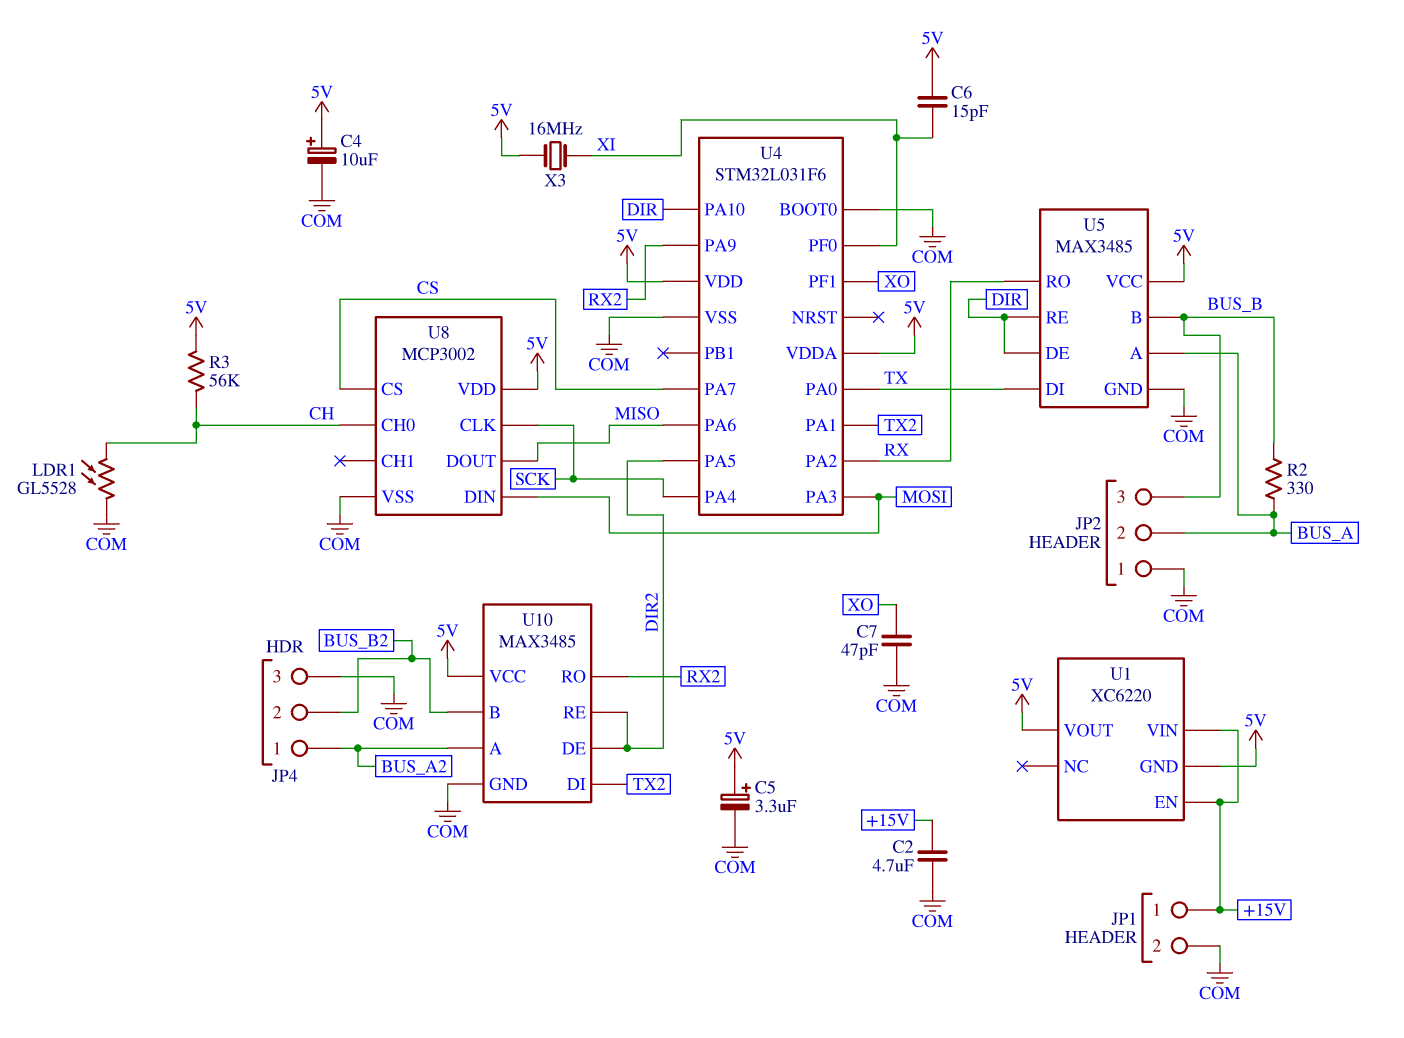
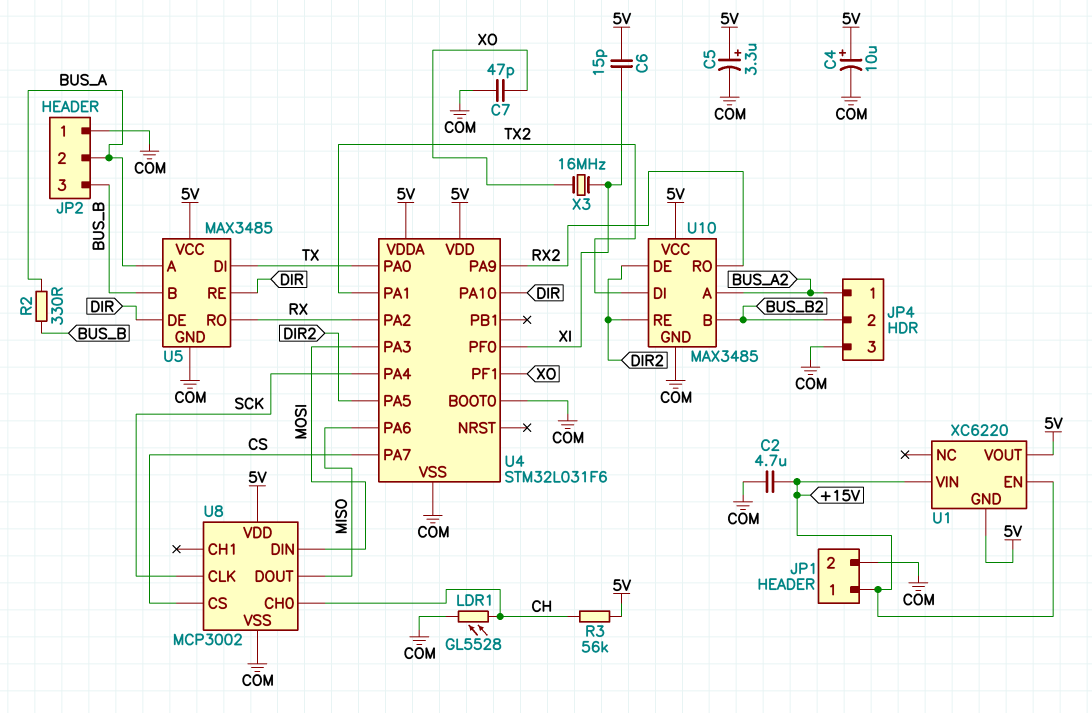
X3: 16MHz (5V, XI) -> 16MHz (XI, XO)

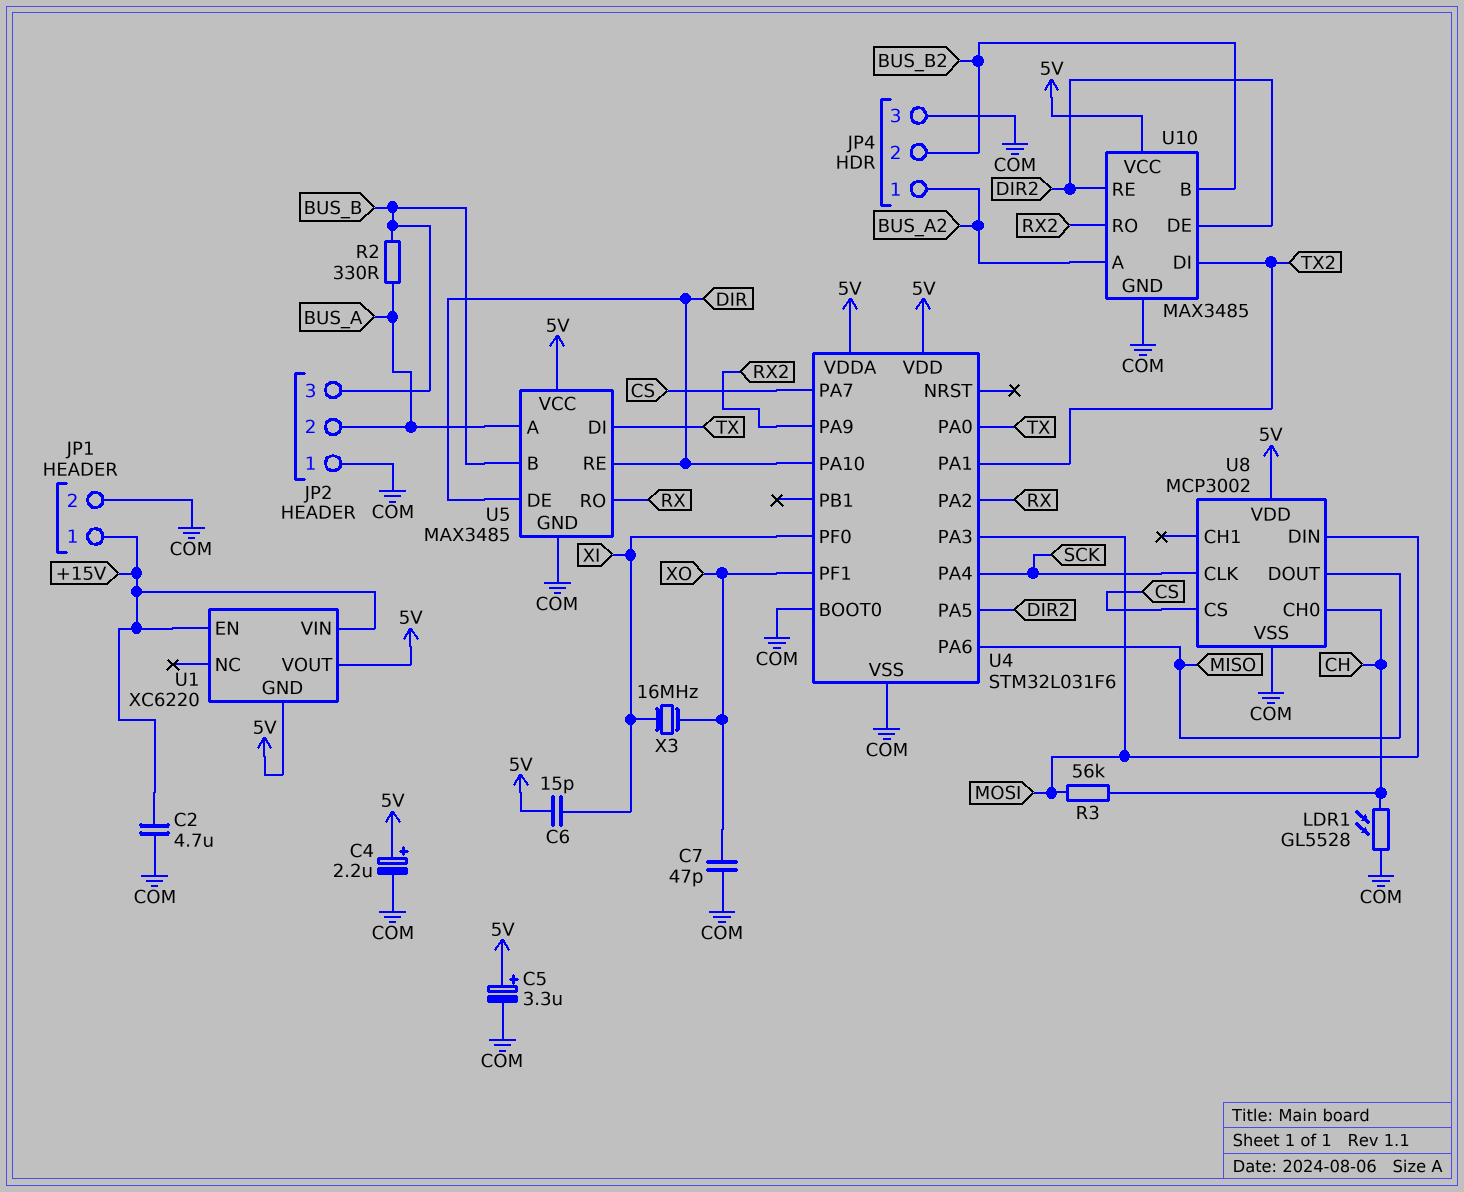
C4: 10uF (plus 5V, minus COM) -> 2.2uF (plus 5V, minus COM)
R3: 56k (5V, CH) -> 56k (CH, MOSI)

